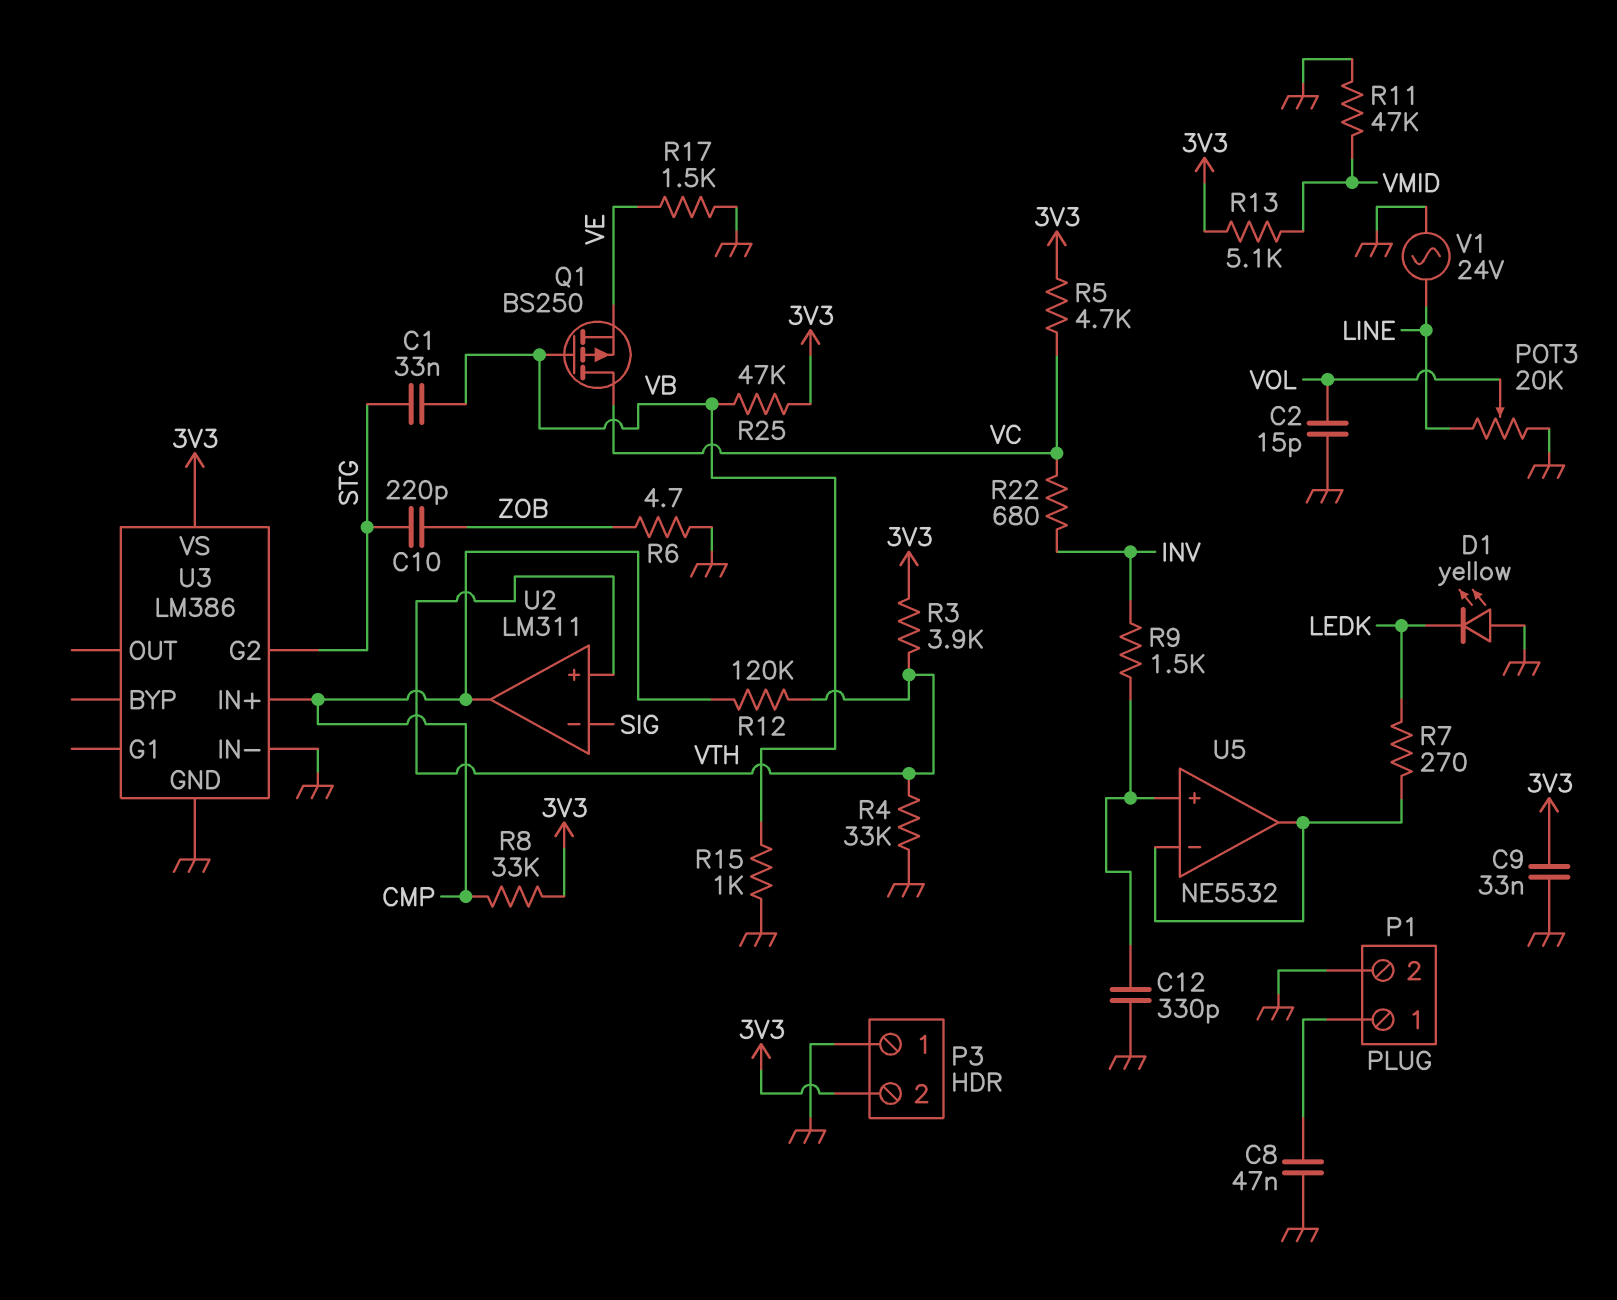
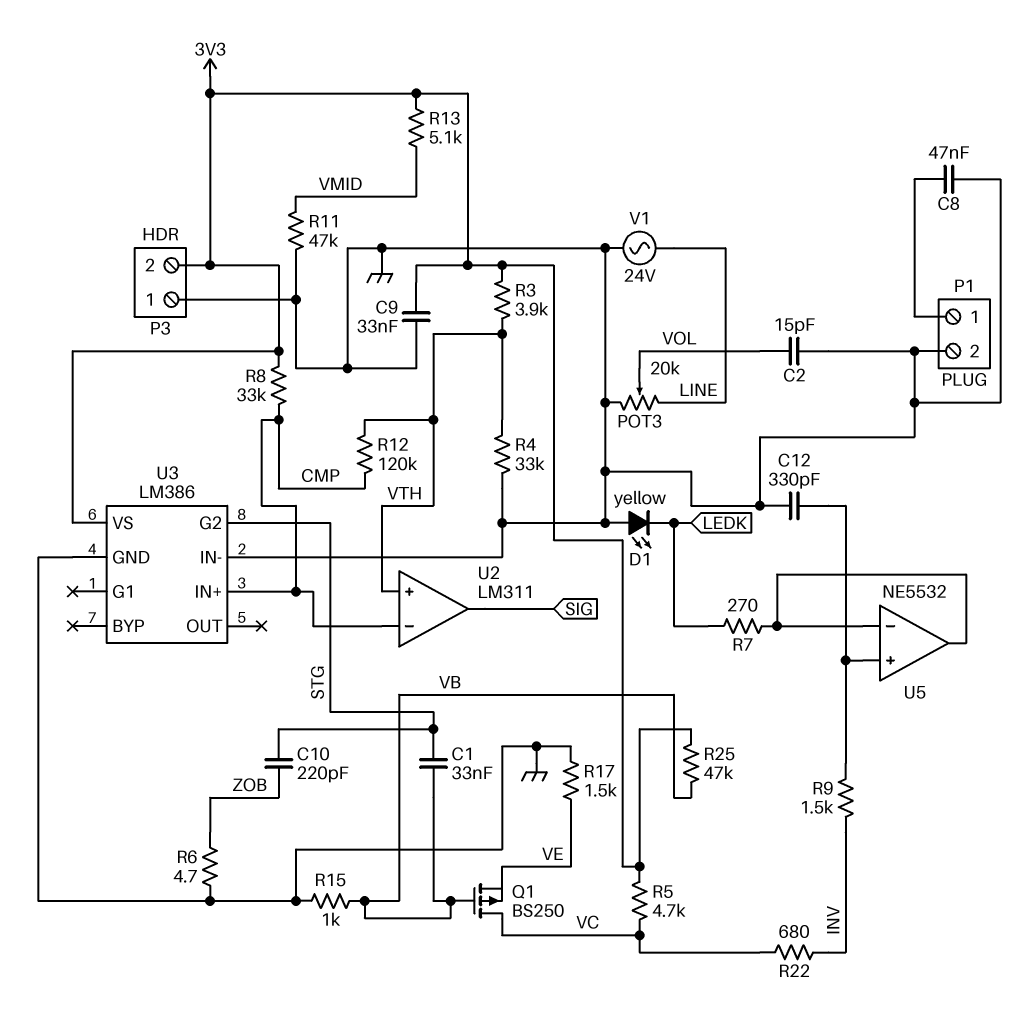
U2 pin in-: SIG -> CMP
U2 pin out: CMP -> SIG

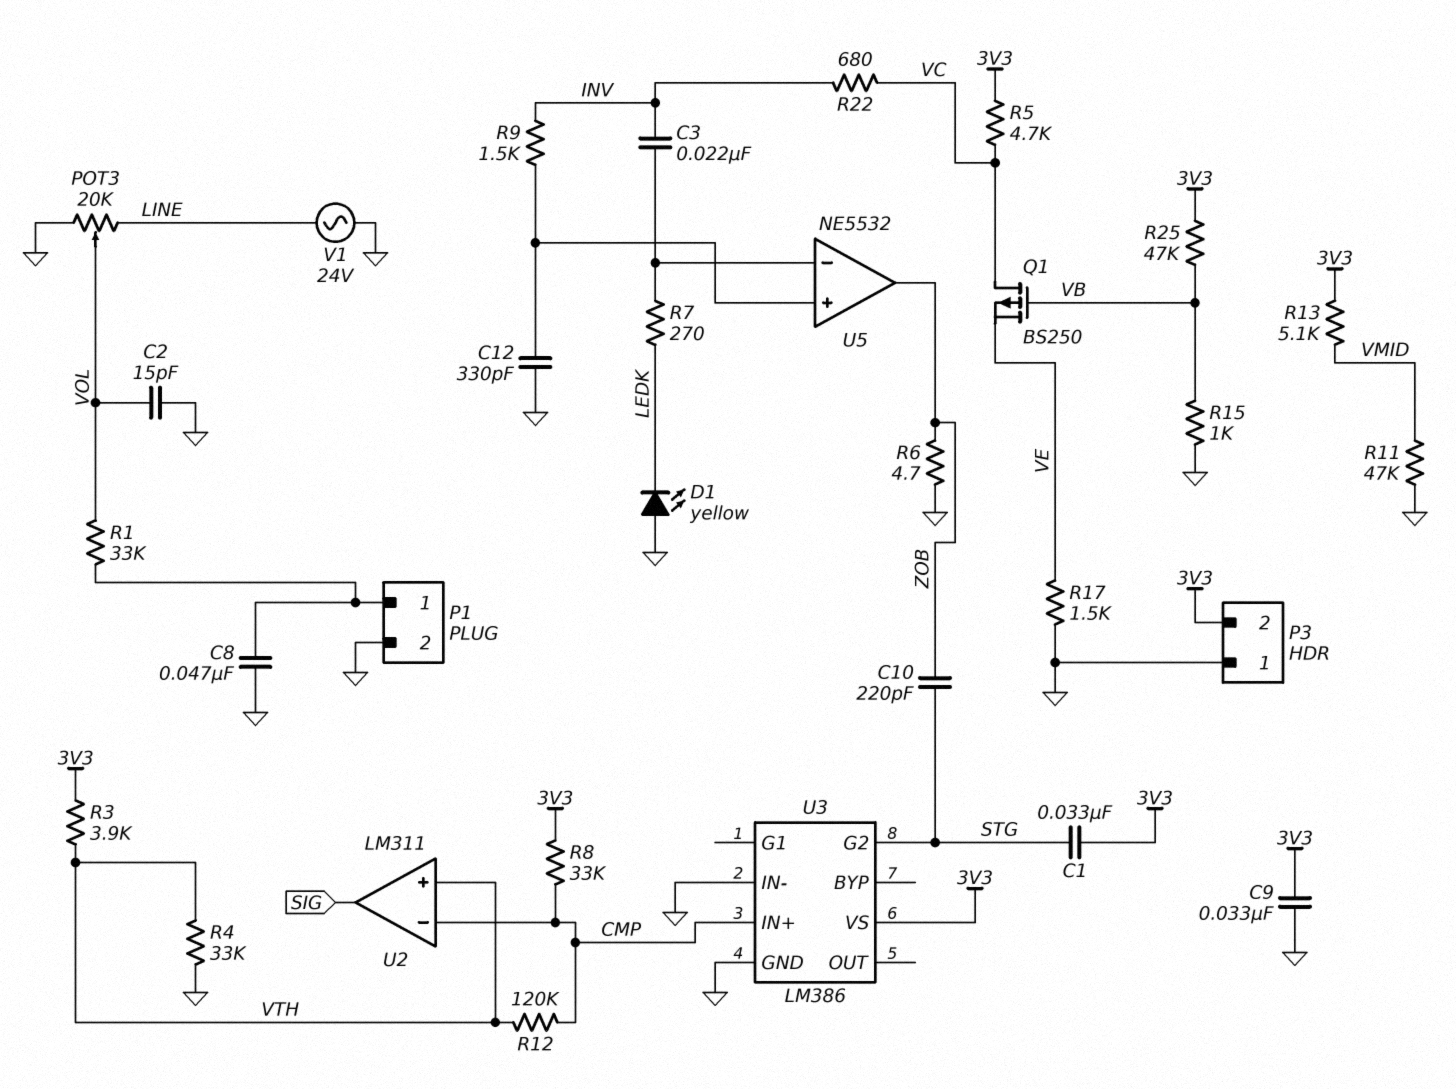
C1: 33nF (STG, VB) -> 33nF (3V3, STG)
C3: none -> 22nF (INV, U5/in-)
R1: none -> 33k (P1/1, VOL)
U5 pin out: U5/in- -> ZOB

